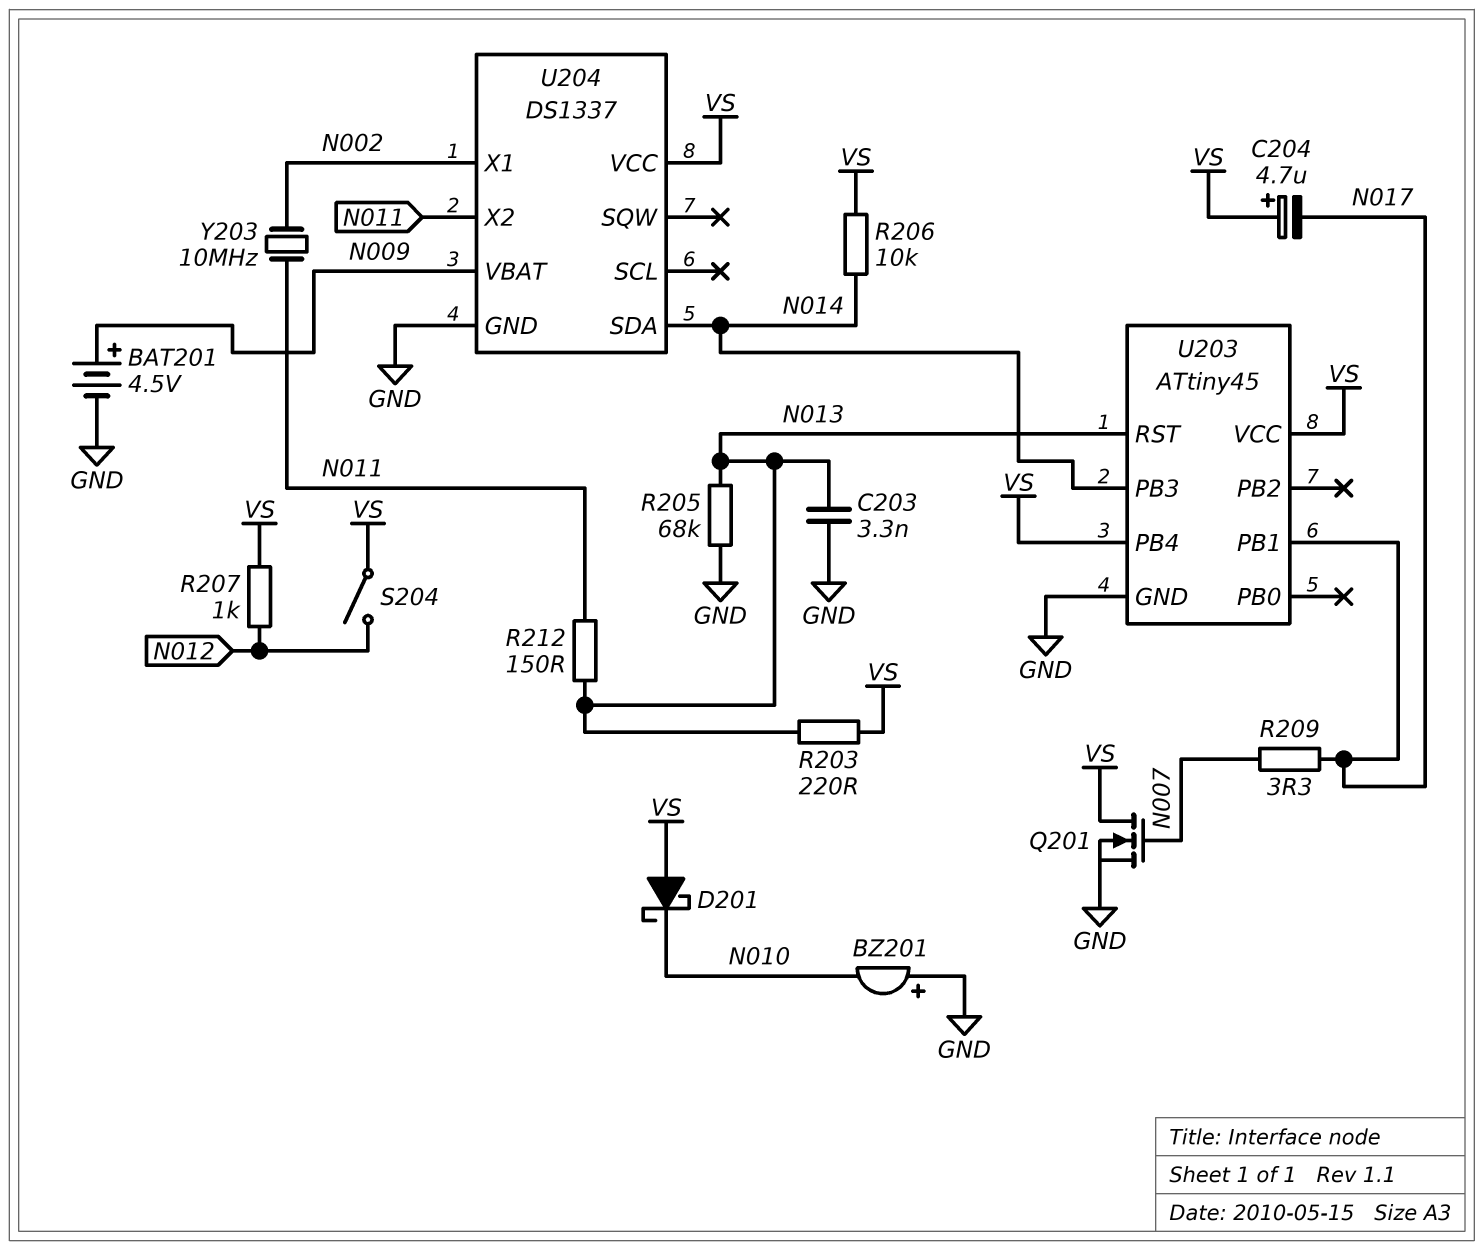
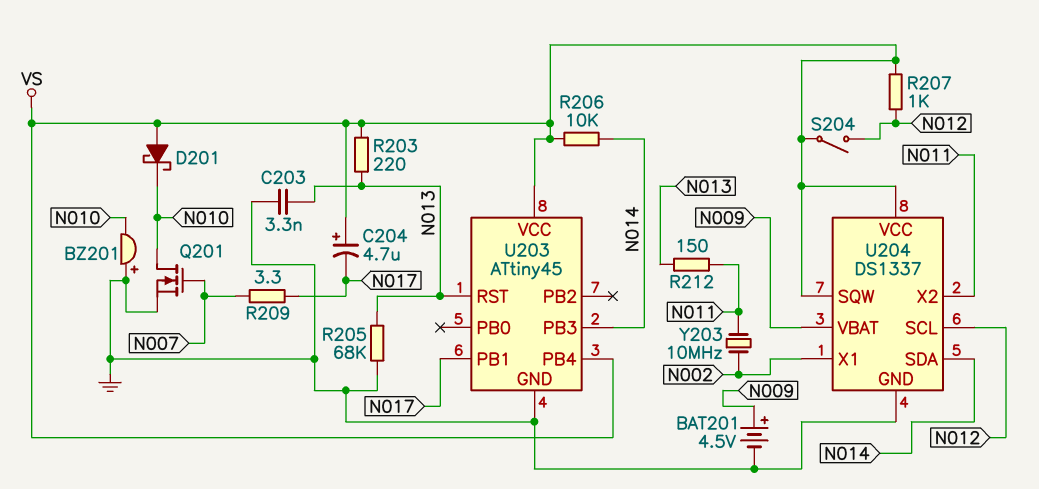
Q201: NMOS (G N007, D VS, S GND) -> NMOS (G N007, D N010, S GND)
U204 pin SCL: none -> N012
U204 pin SQW: none -> VS

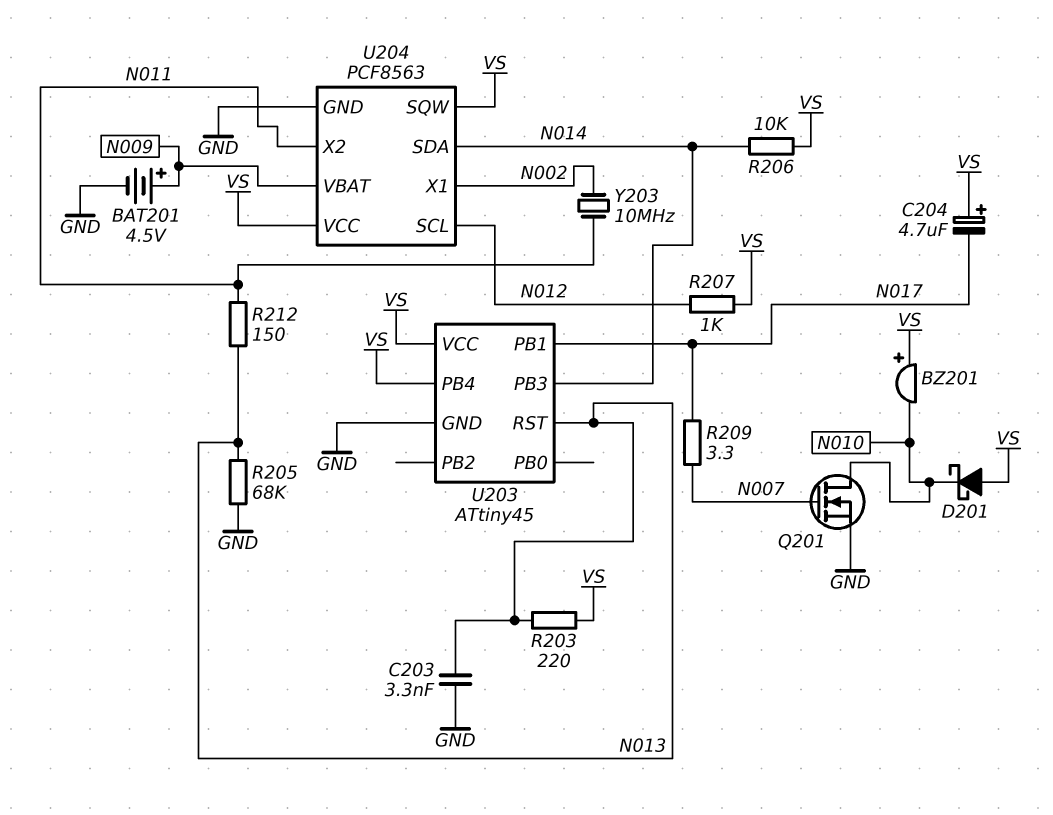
BZ201: buzzer (plus GND, minus N010) -> buzzer (plus VS, minus N010)
S204: switch (N012, VS) -> none
U204: DS1337 -> PCF8563

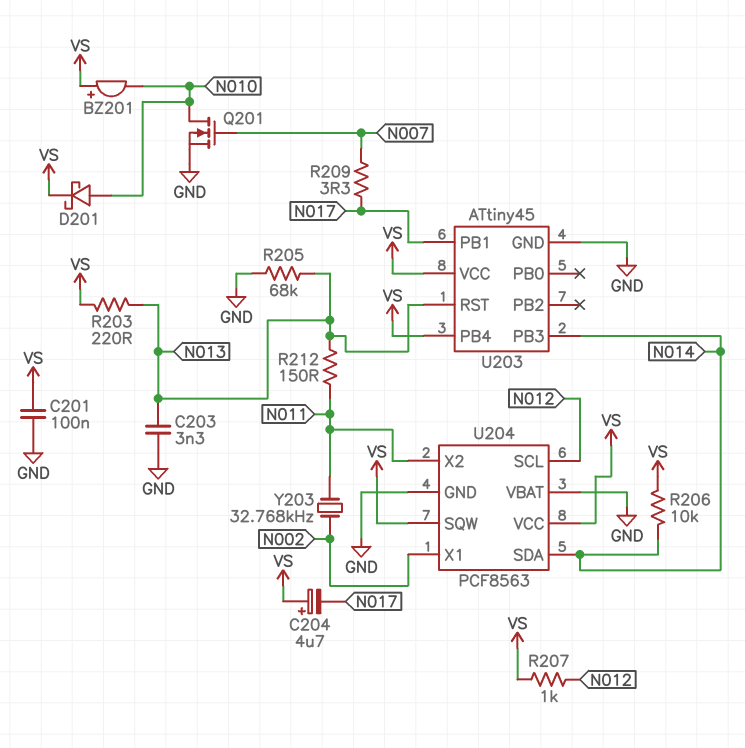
BAT201: 4.5V (plus N009, minus GND) -> none
C201: none -> 100nF (GND, VS)
D201: schottky (A VS, K N010) -> schottky (A N010, K VS)
U204 pin VBAT: N009 -> GND
Y203: 10MHz (N002, N011) -> 32.768kHz (N002, N011)

